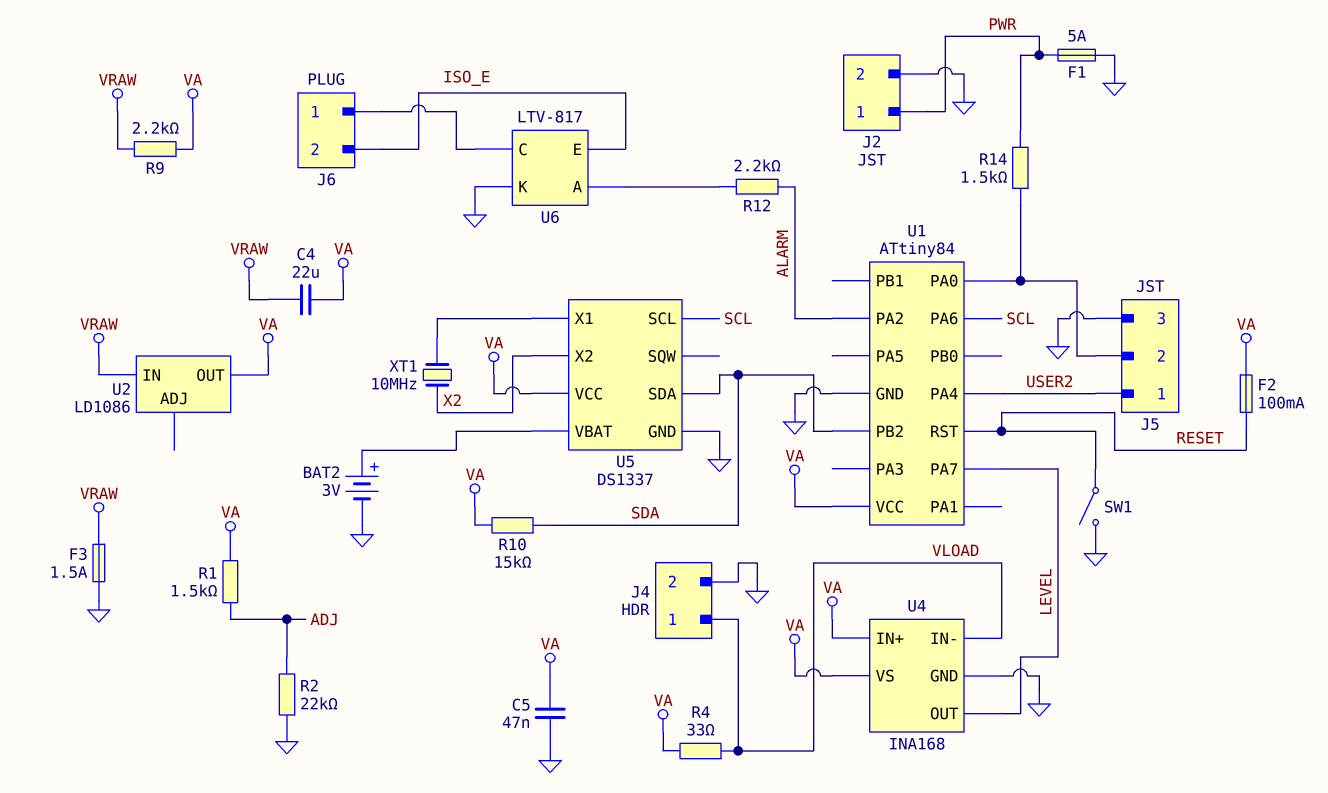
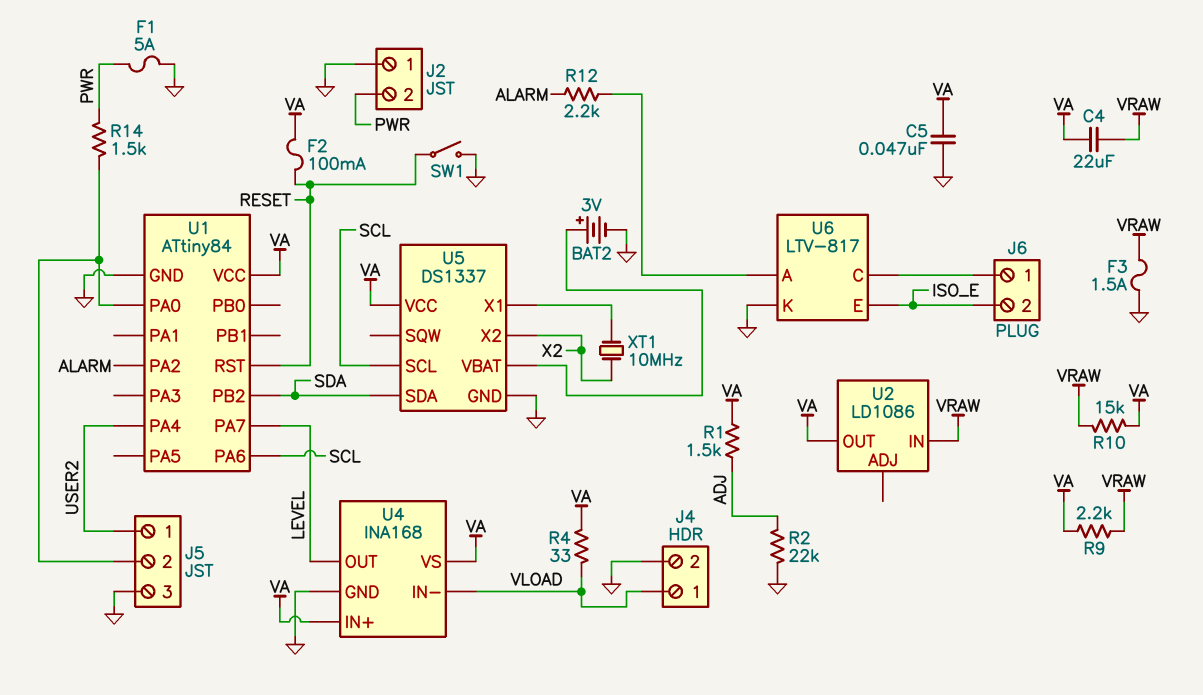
J2 pin 1: PWR -> GND
J2 pin 2: GND -> PWR
R10: 15k (SDA, VA) -> 15k (VA, VRAW)

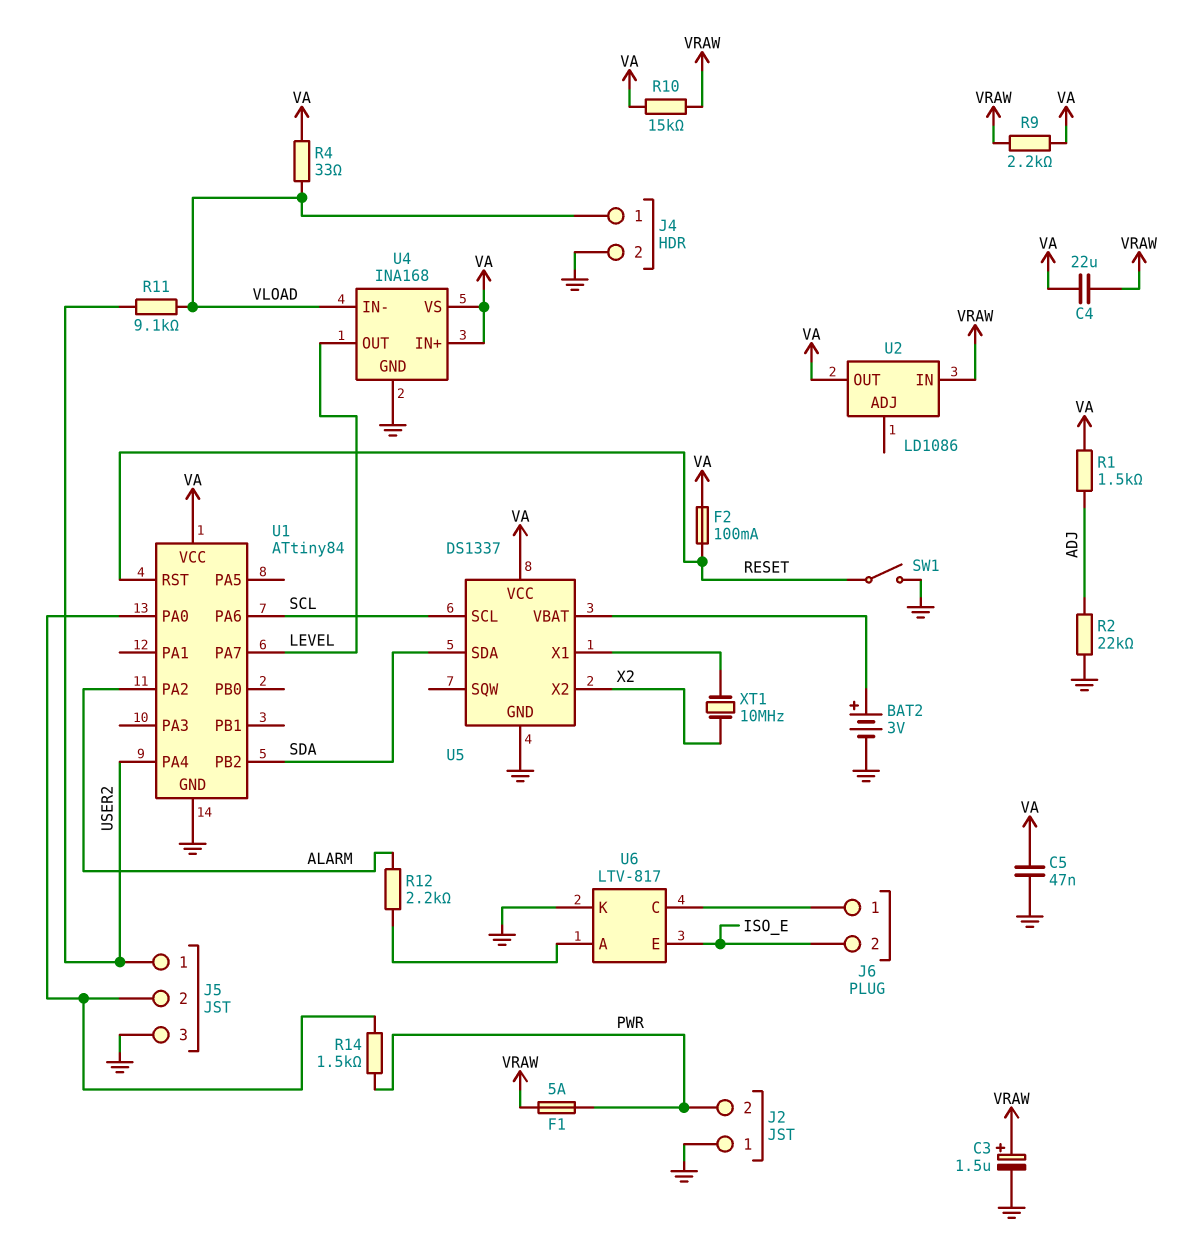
C3: none -> 1.5uF (plus VRAW, minus GND)
F1: 5A (GND, PWR) -> 5A (PWR, VRAW)
F3: 1.5A (GND, VRAW) -> none
R11: none -> 9.1k (USER2, VLOAD)

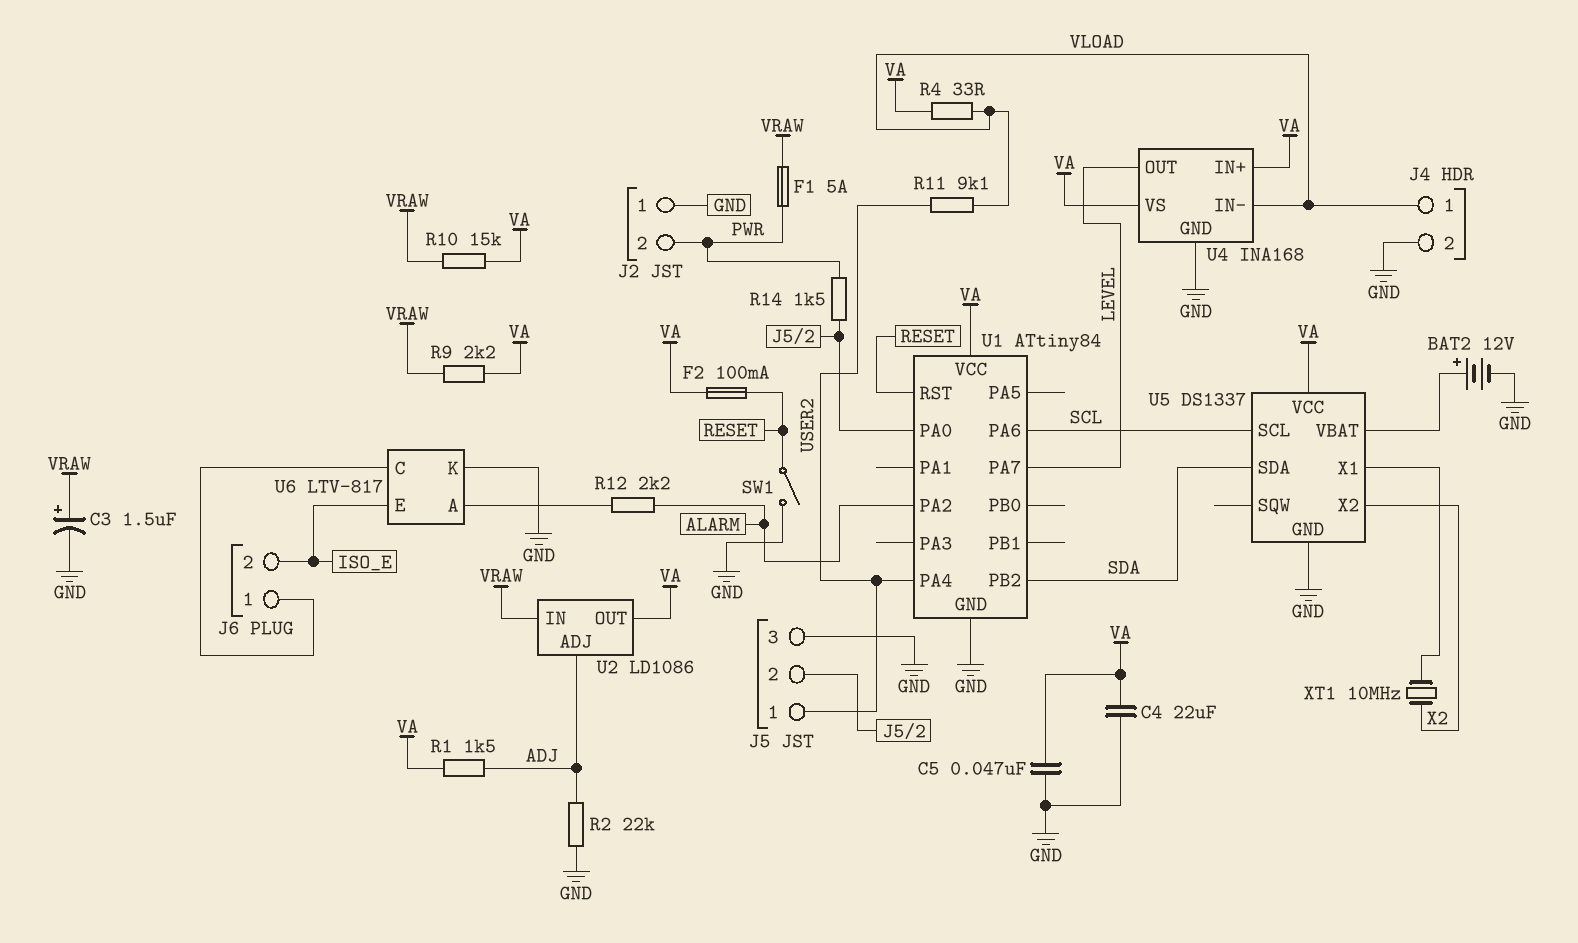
BAT2: 3V (plus U5/VBAT, minus GND) -> 12V (plus U5/VBAT, minus GND)
C4: 22uF (VA, VRAW) -> 22uF (GND, VA)
U2 pin ADJ: none -> ADJ

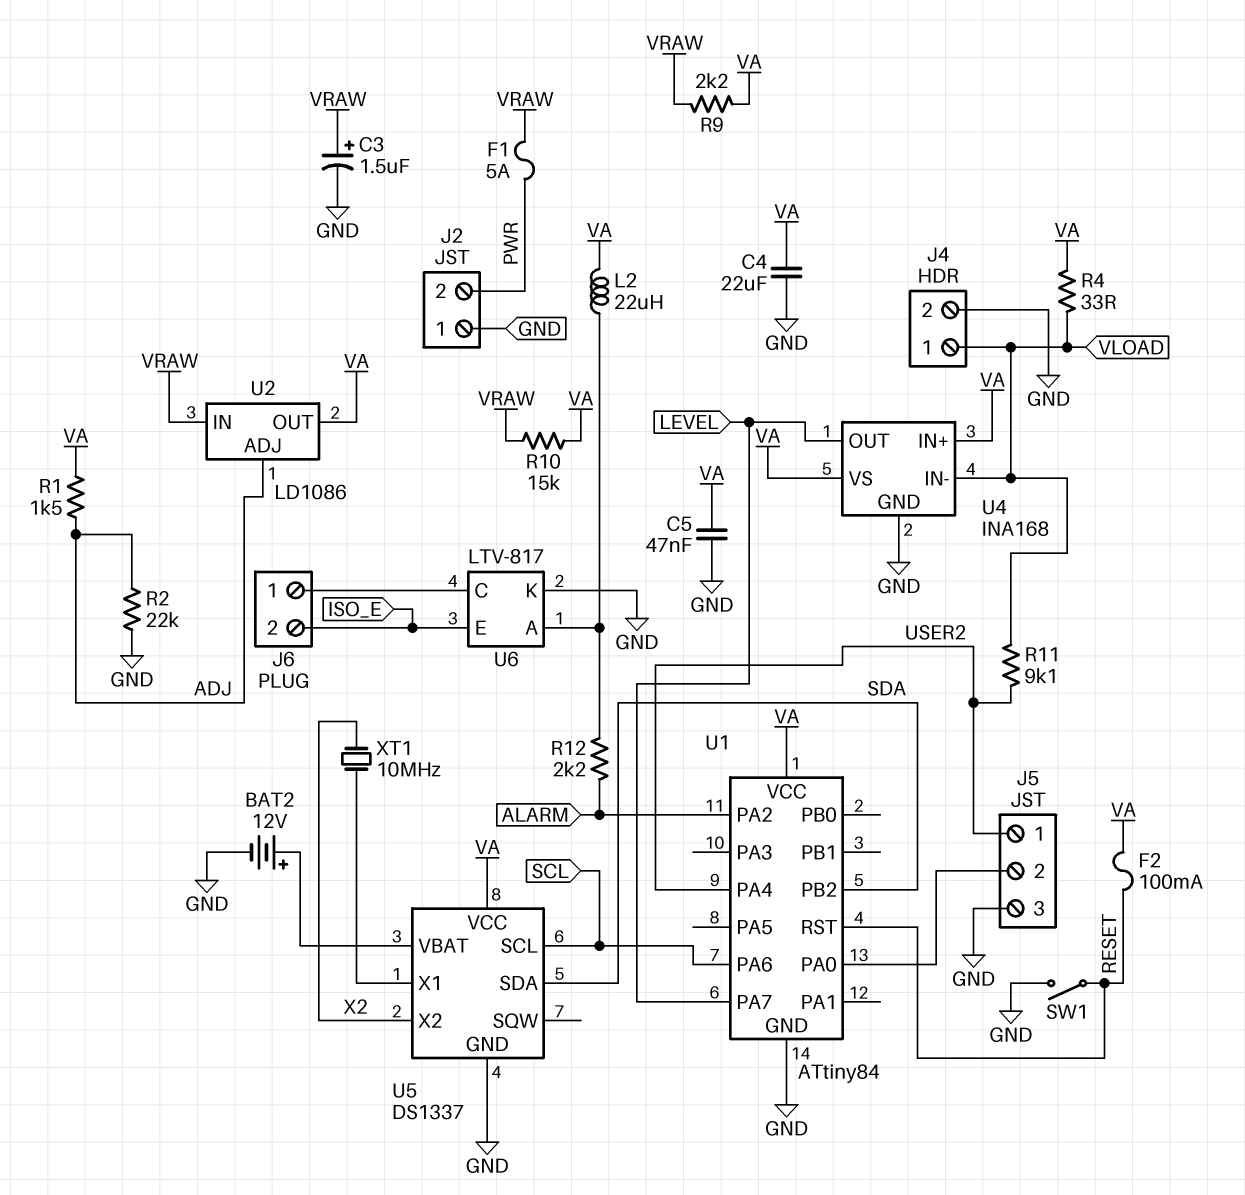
L2: none -> 22uH (U6/A, VA)
R14: 1.5k (J5/2, PWR) -> none

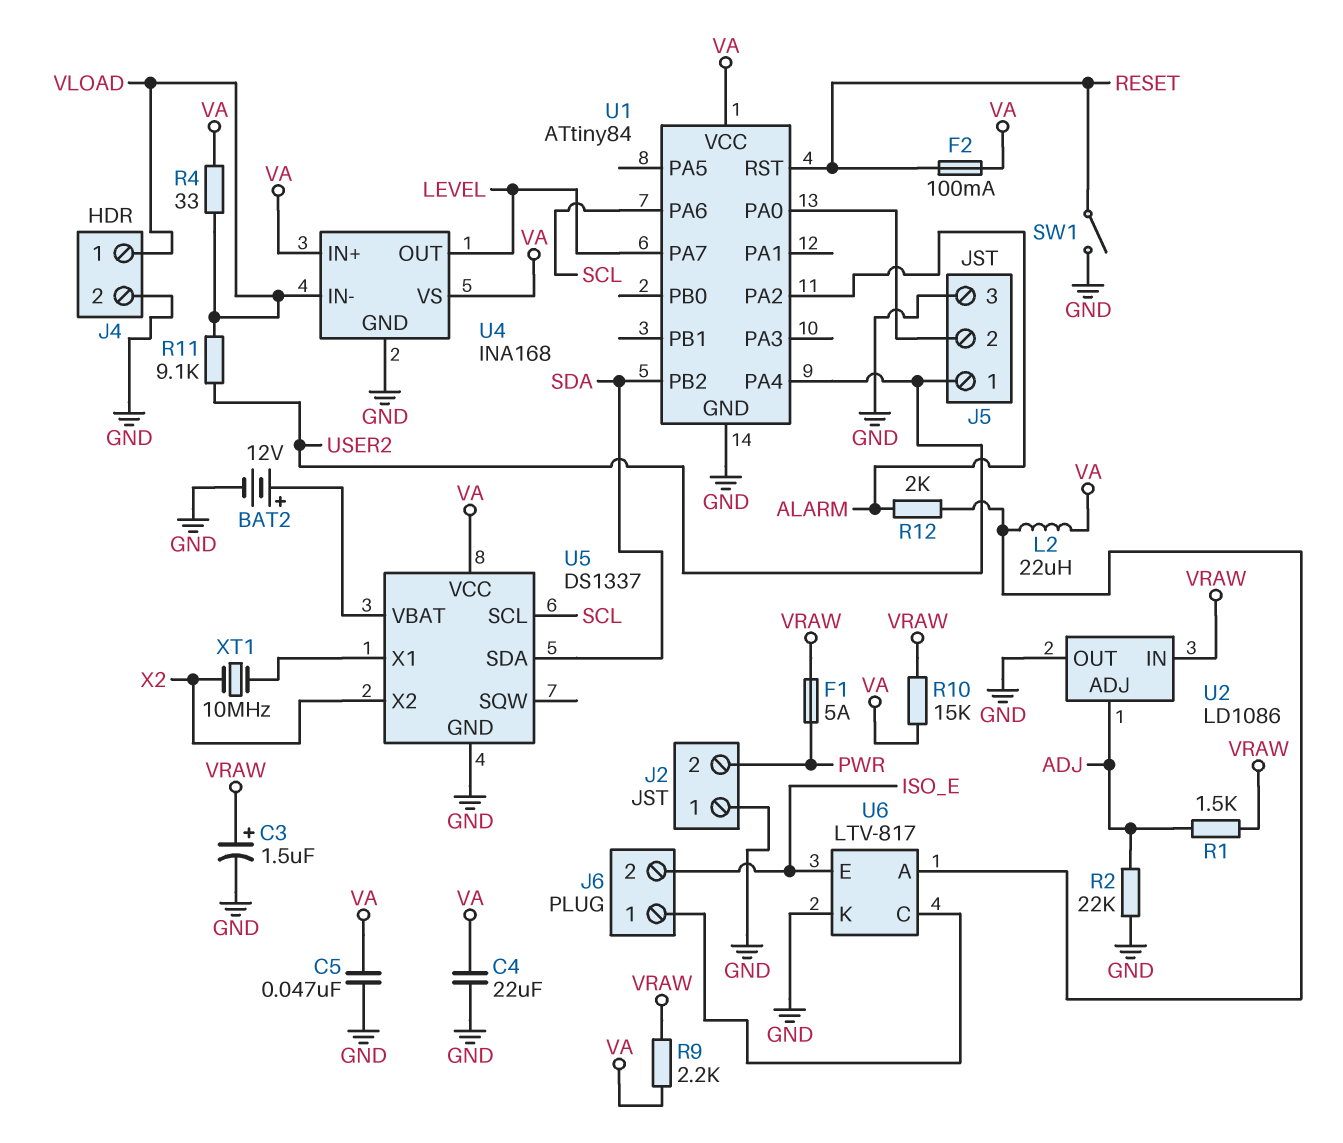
R1: 1.5k (ADJ, VA) -> 1.5k (ADJ, VRAW)
R12: 2.2k (ALARM, U6/A) -> 2k (ALARM, U6/A)
U2 pin OUT: VA -> GND

